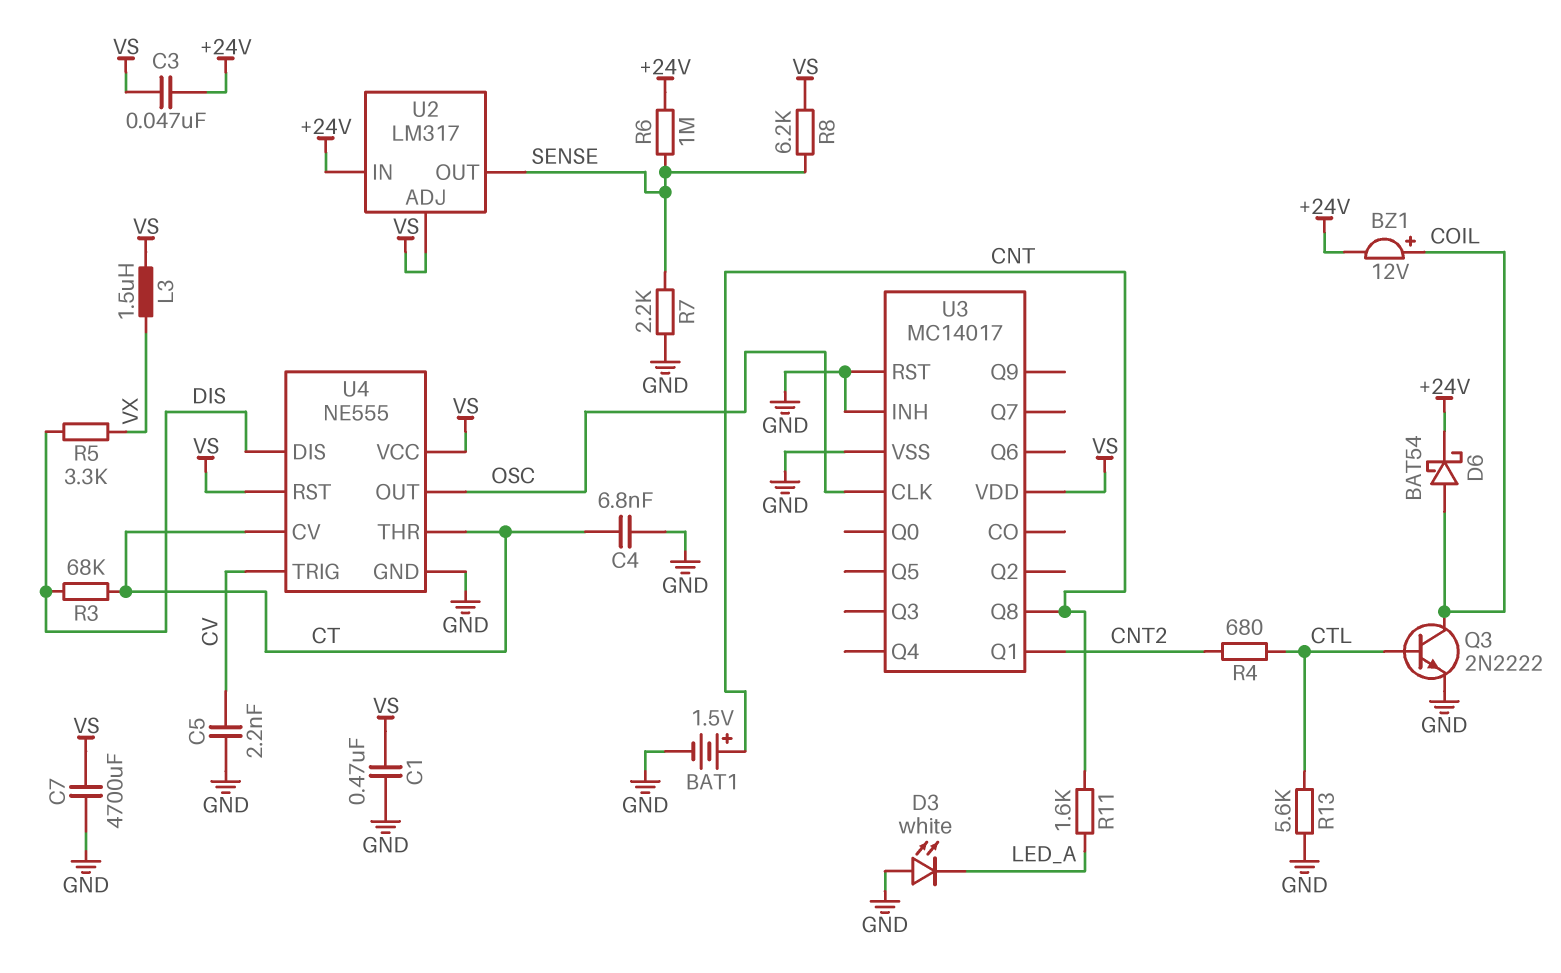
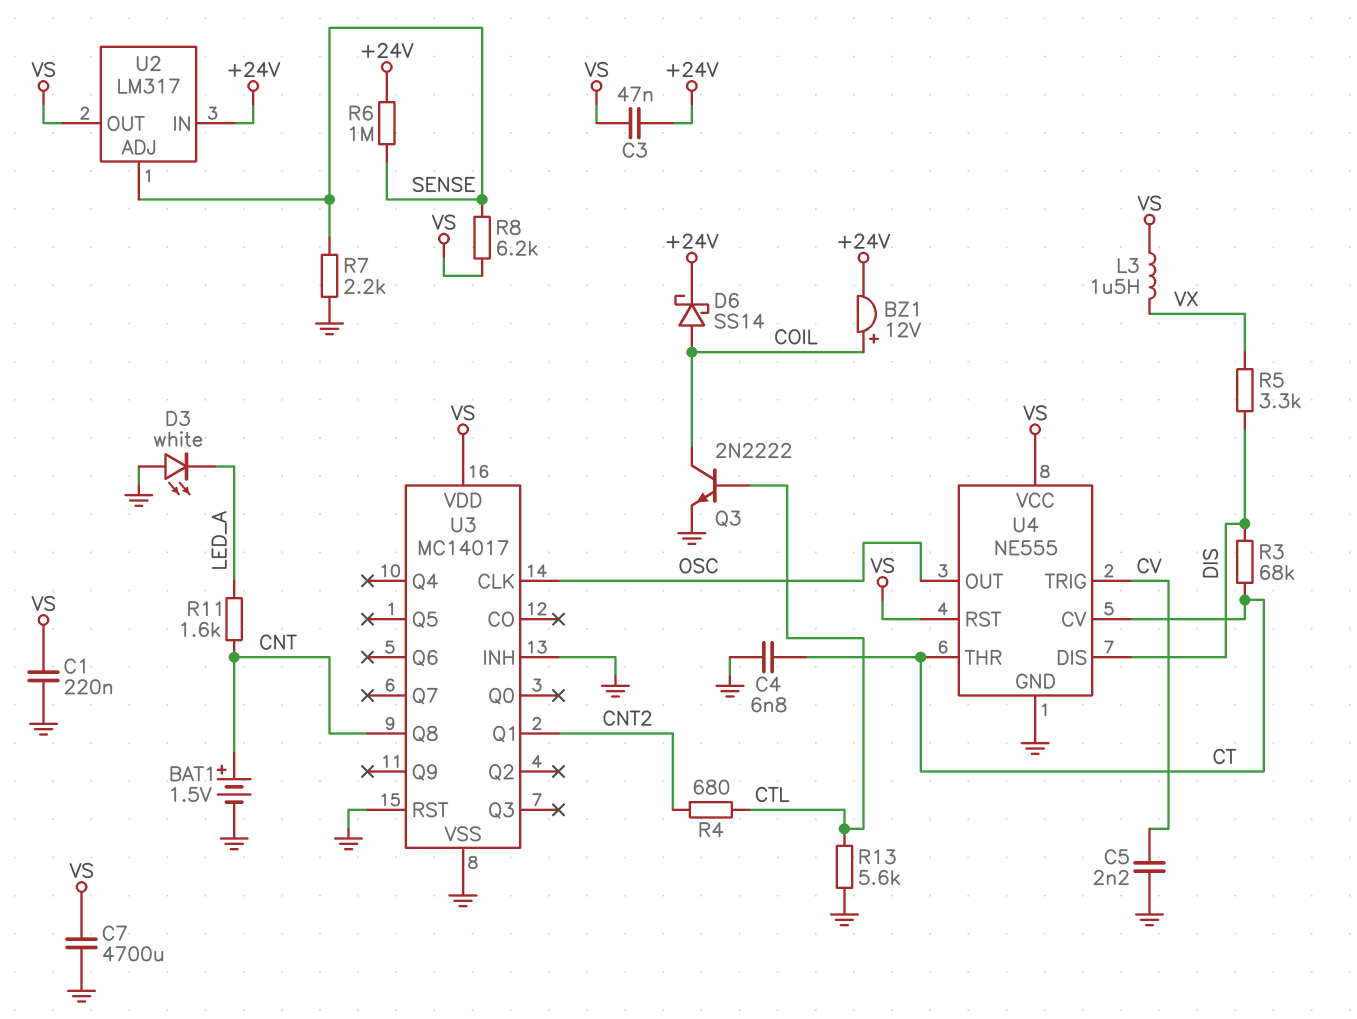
C1: 470nF (GND, VS) -> 220nF (GND, VS)
D6: schottky BAT54 (A COIL, K +24V) -> schottky SS14 (A COIL, K +24V)
U2 pin ADJ: VS -> SENSE
U2 pin OUT: SENSE -> VS

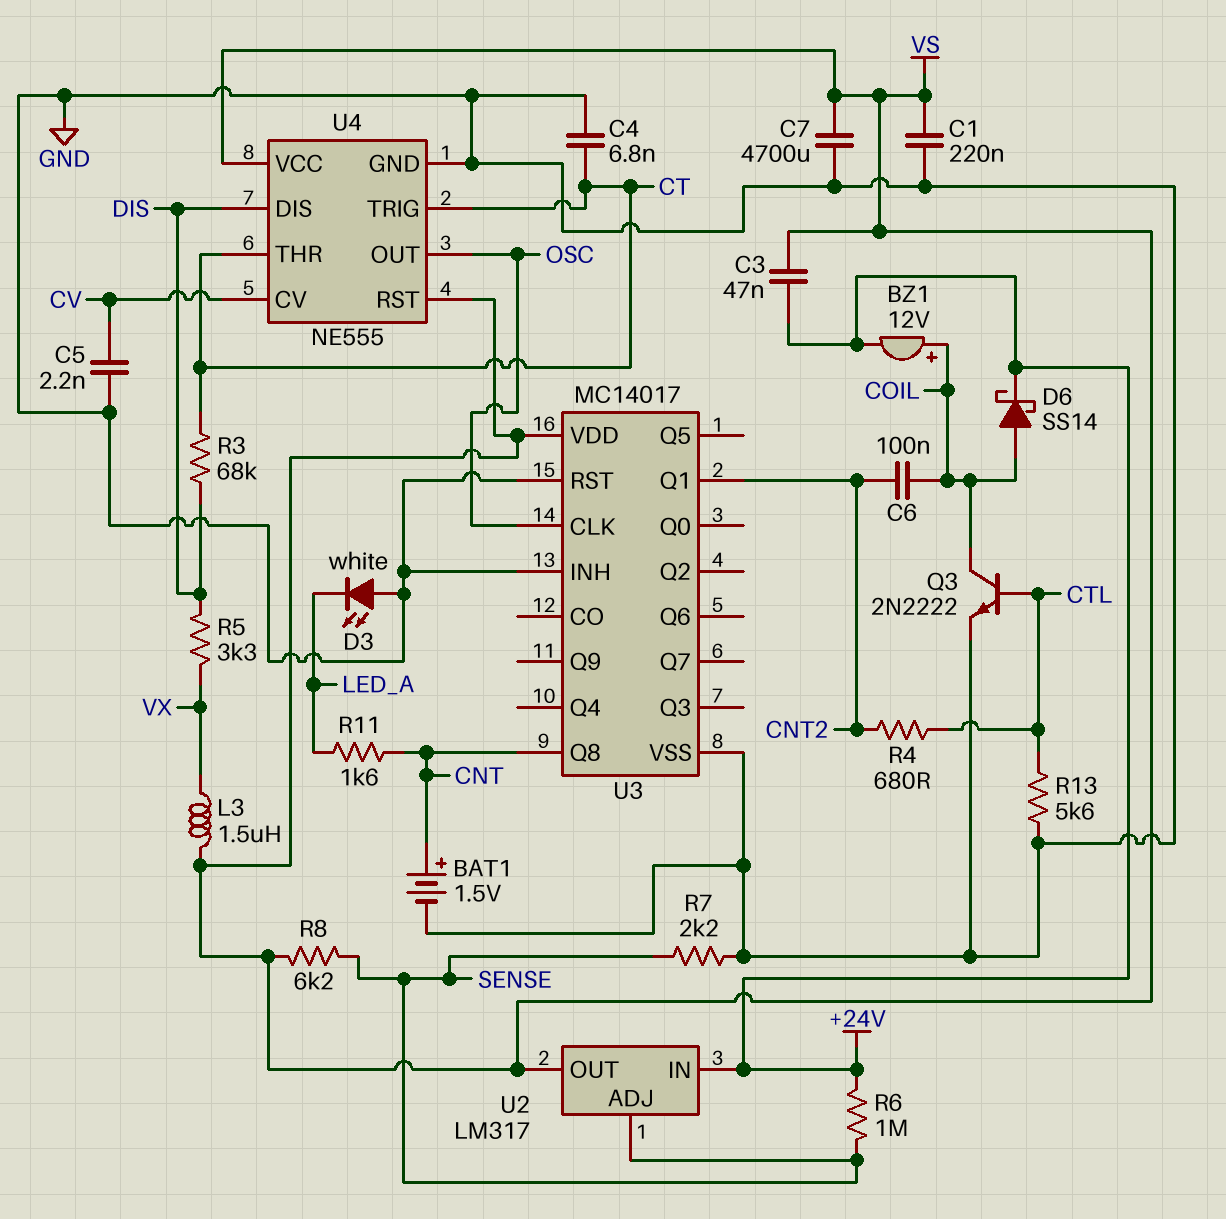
C6: none -> 100nF (CNT2, COIL)
U4 pin CV: CT -> CV
U4 pin TRIG: CV -> CT

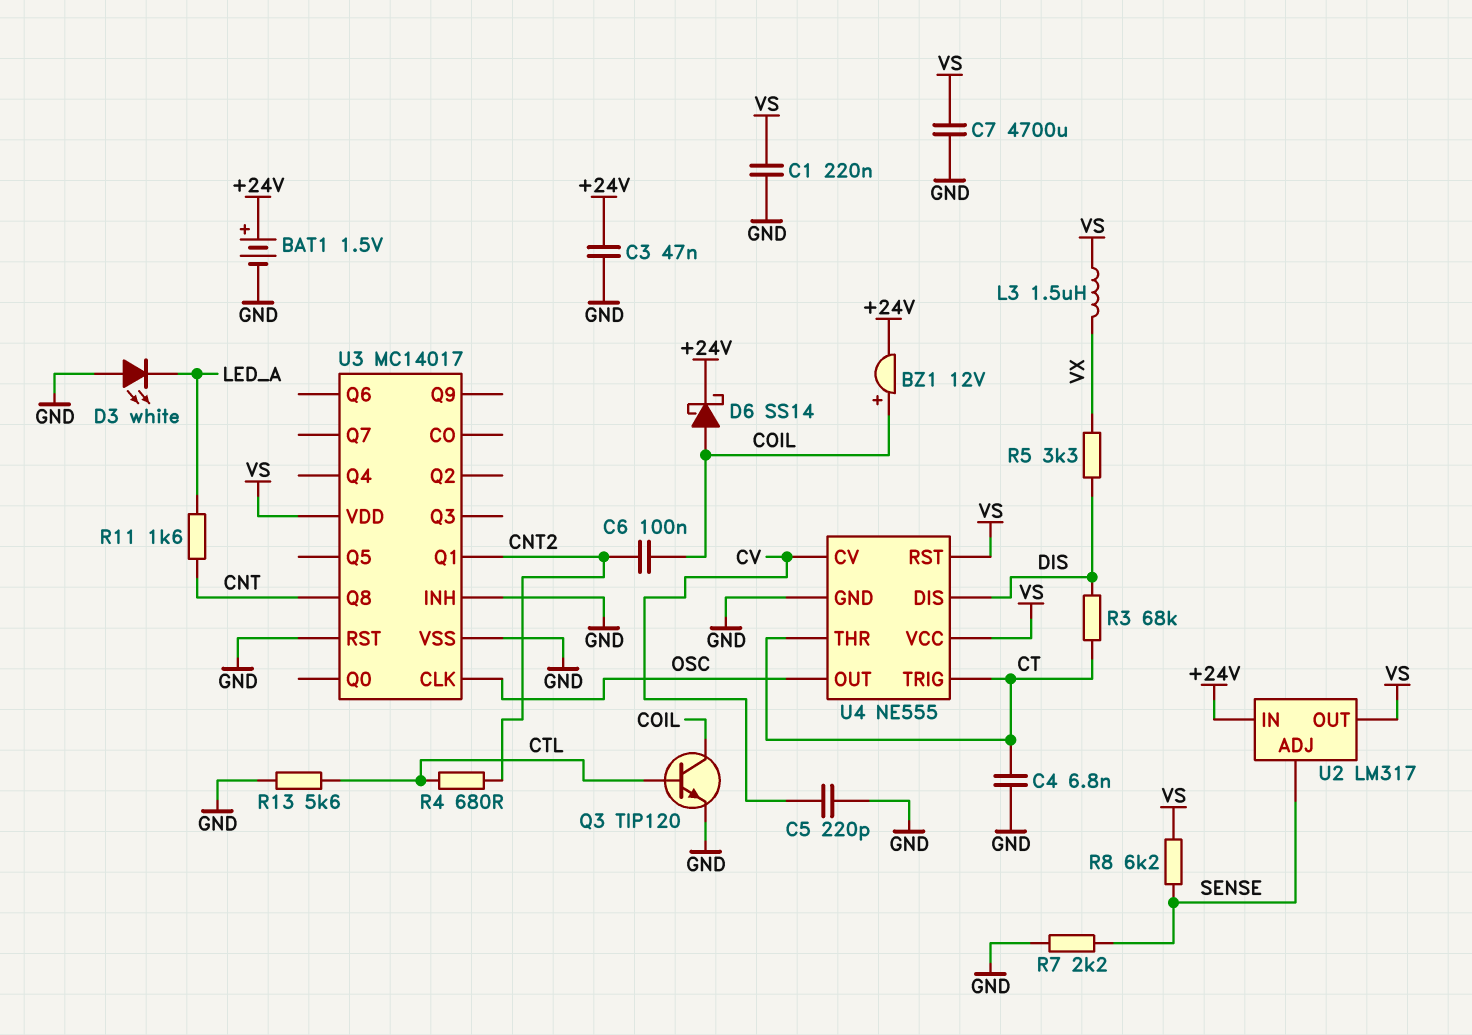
BAT1: 1.5V (plus CNT, minus GND) -> 1.5V (plus +24V, minus GND)
C3: 47nF (+24V, VS) -> 47nF (+24V, GND)
C5: 2.2nF (CV, GND) -> 220pF (CV, GND)
Q3: NPN 2N2222 (B CTL, C COIL, E GND) -> NPN TIP120 (B CTL, C COIL, E GND)
R6: 1M (+24V, SENSE) -> none

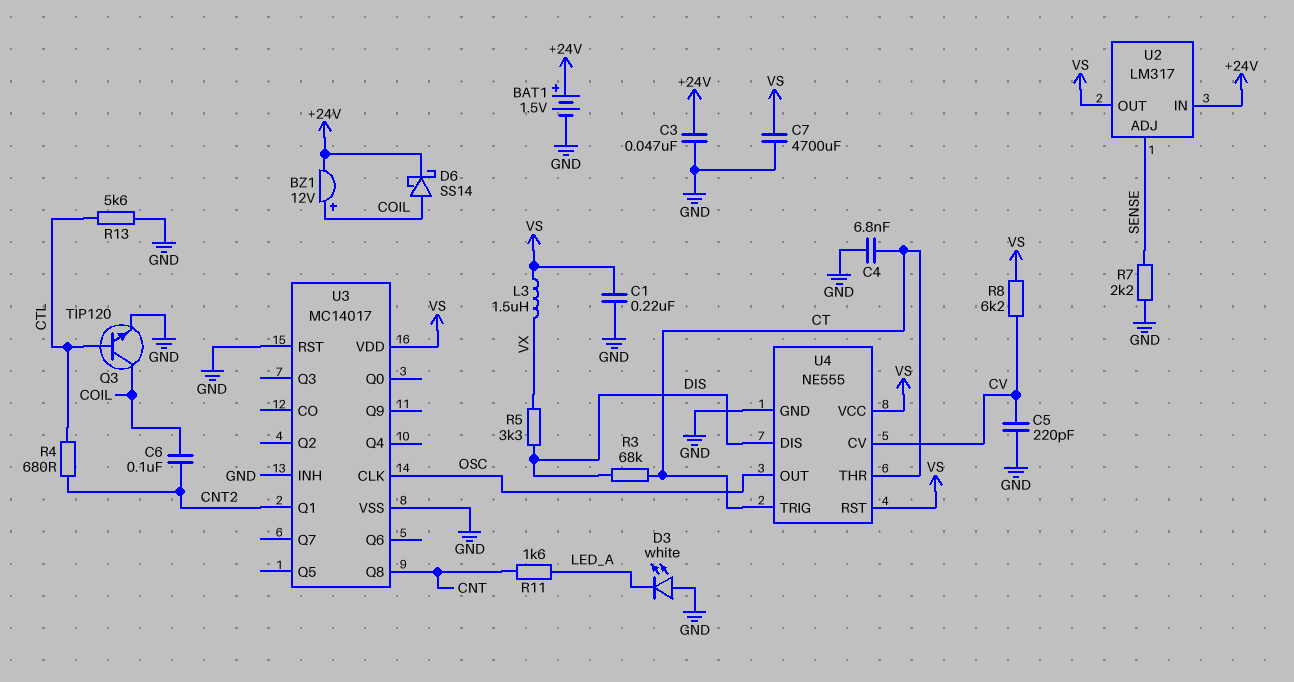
R8: 6.2k (SENSE, VS) -> 6.2k (CV, VS)

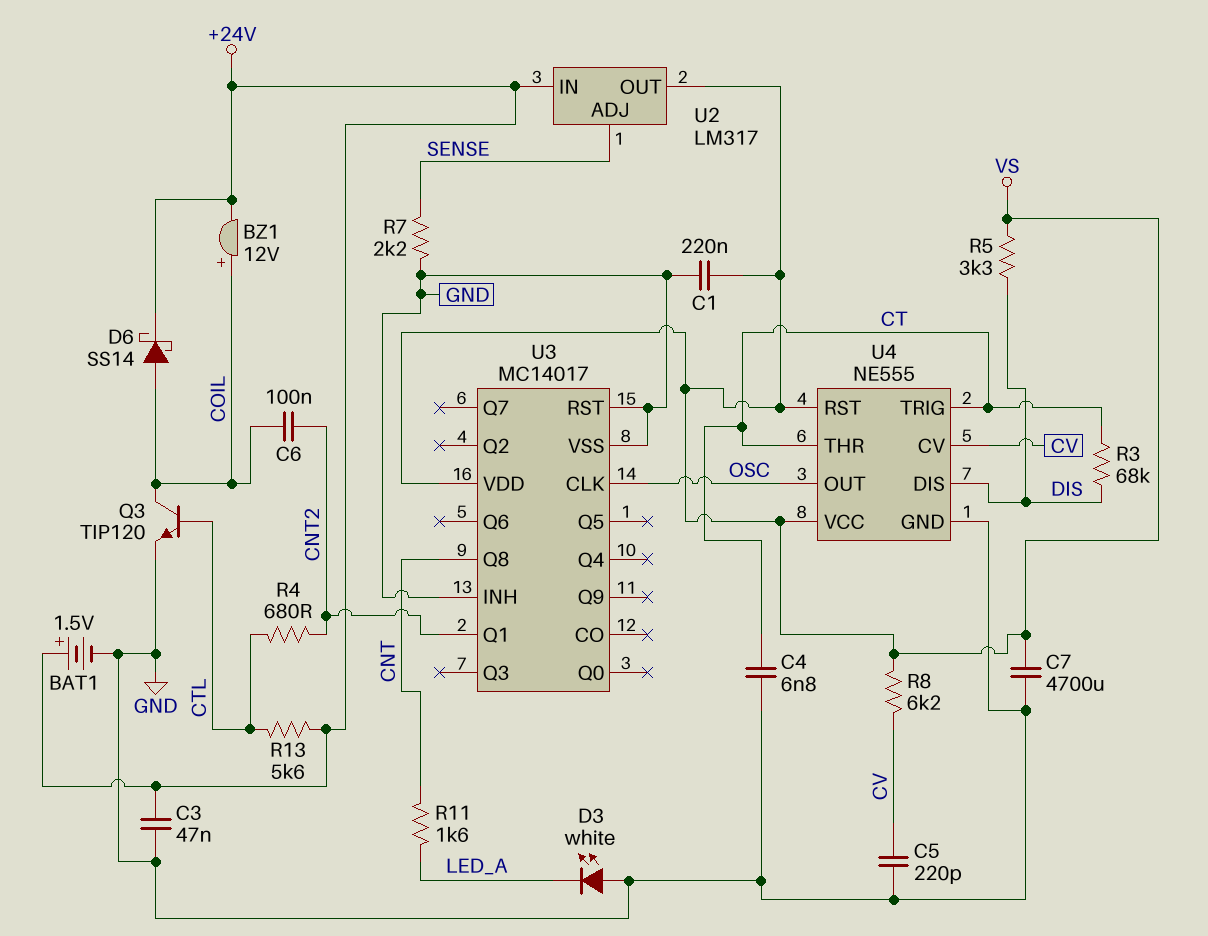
L3: 1.5uH (VS, VX) -> none
R5: 3.3k (DIS, VX) -> 3.3k (DIS, VS)
R13: 5.6k (CTL, GND) -> 5.6k (+24V, CTL)

